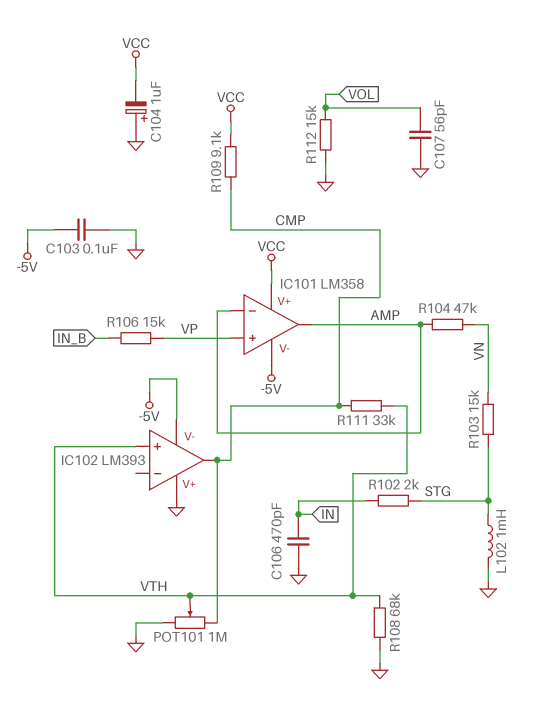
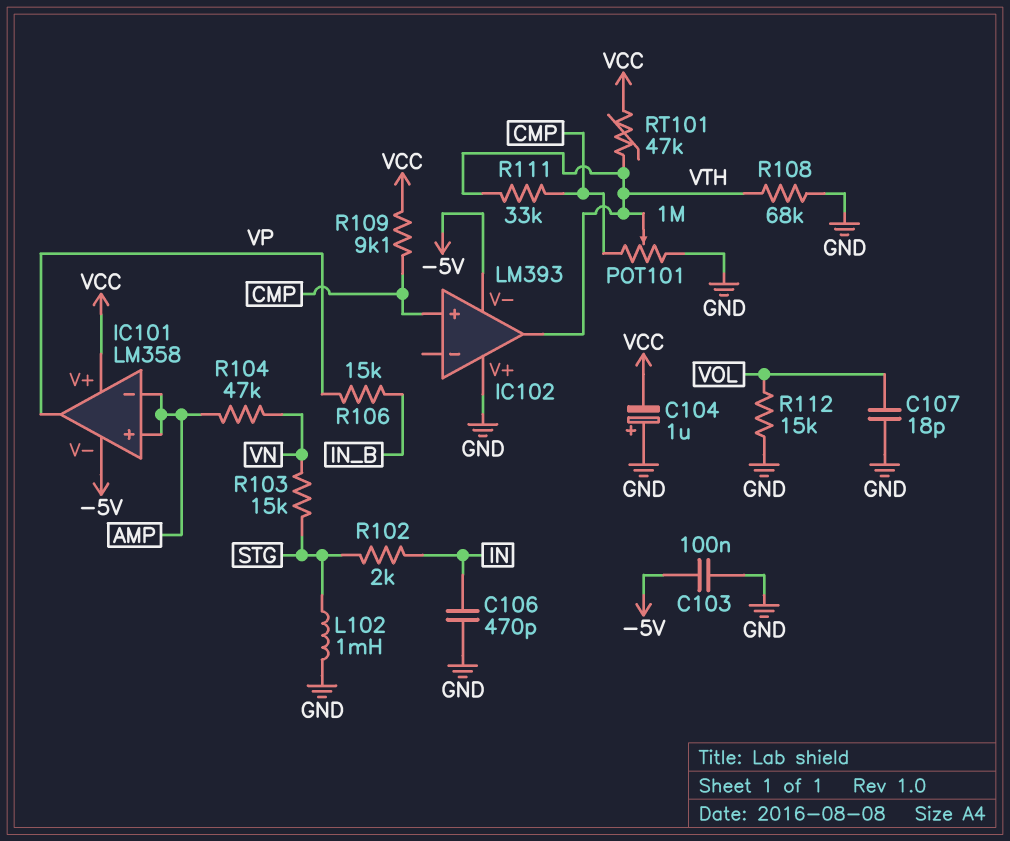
C107: 56pF (GND, VOL) -> 18pF (GND, VOL)
IC101 pin in+: VP -> AMP
IC101 pin out: AMP -> VP
IC102 pin in+: VTH -> CMP
IC102 pin out: CMP -> VTH
RT101: none -> 47k (VCC, VTH)

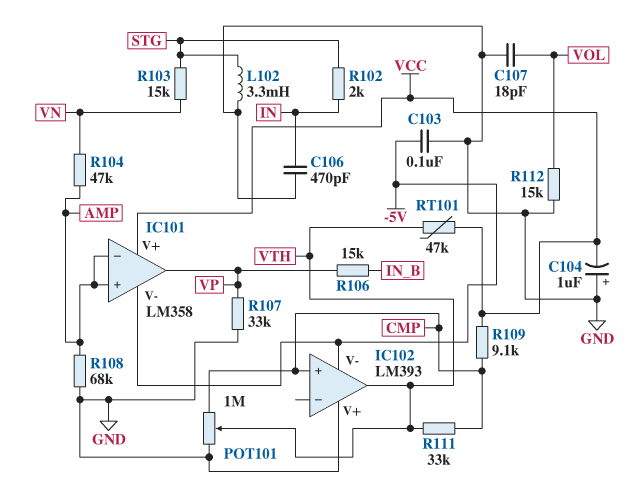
L102: 1mH (GND, STG) -> 3.3mH (GND, STG)
R107: none -> 33k (GND, VP)
R108: 68k (GND, VTH) -> 68k (AMP, GND)

